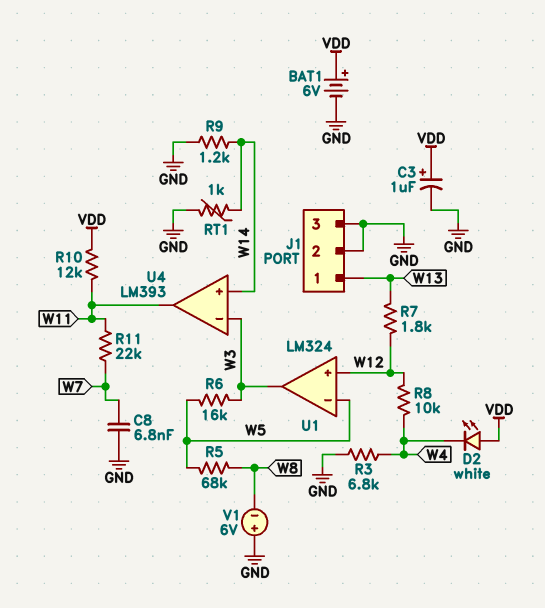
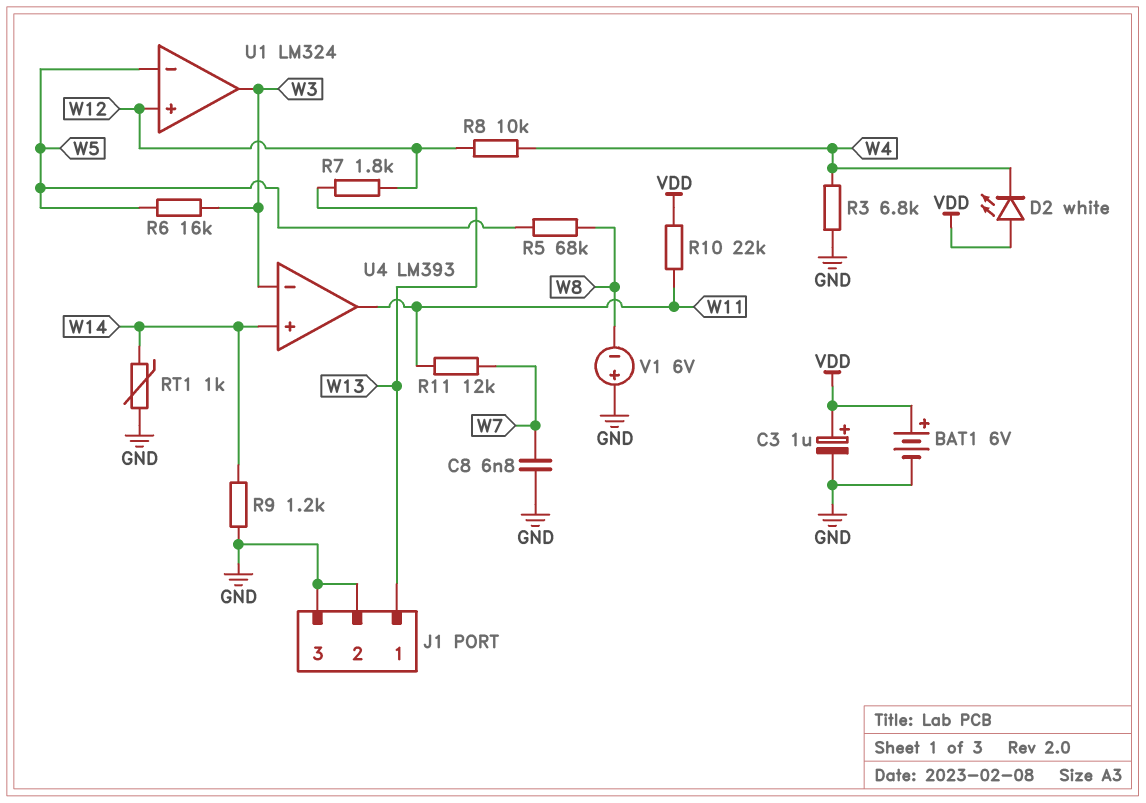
R10: 12k (VDD, W11) -> 22k (VDD, W11)
R11: 22k (W7, W11) -> 12k (W7, W11)

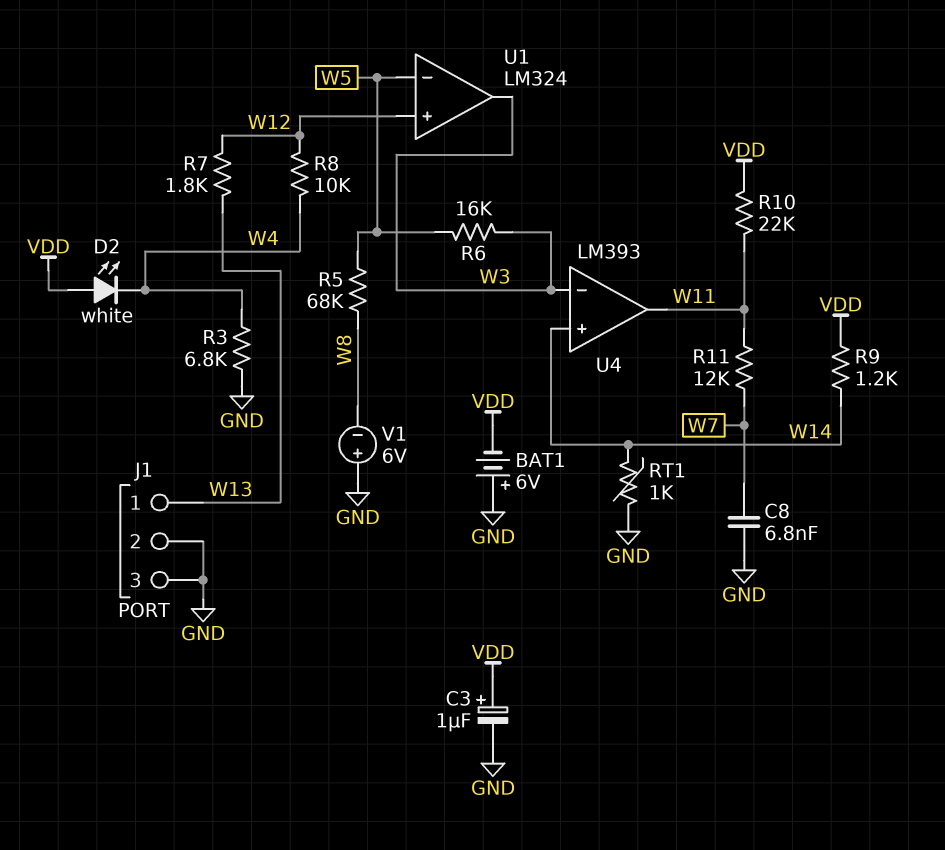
BAT1: 6V (plus VDD, minus GND) -> 6V (plus GND, minus VDD)
R9: 1.2k (GND, W14) -> 1.2k (VDD, W14)

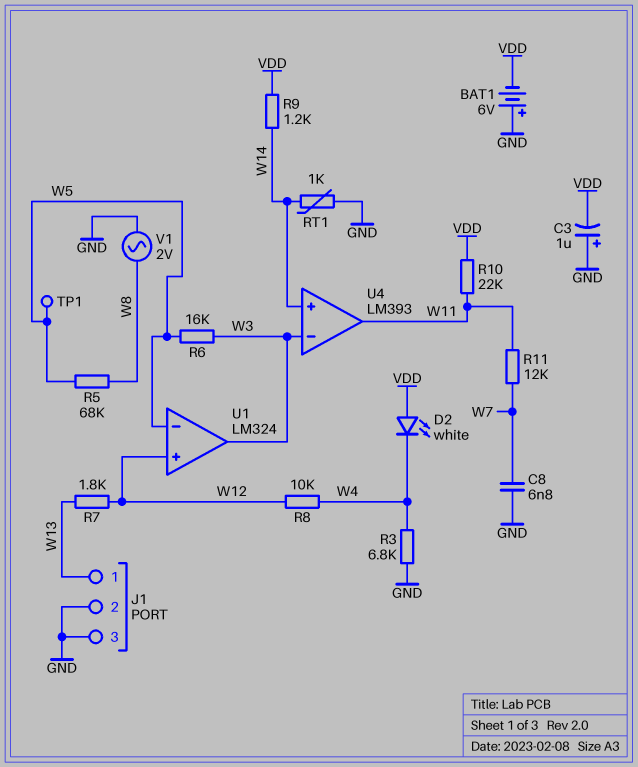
C3: 1uF (plus VDD, minus GND) -> 1uF (plus GND, minus VDD)
TP1: none -> test point (W5)
V1: 6V (plus GND, minus W8) -> AC 2V (GND, W8)

